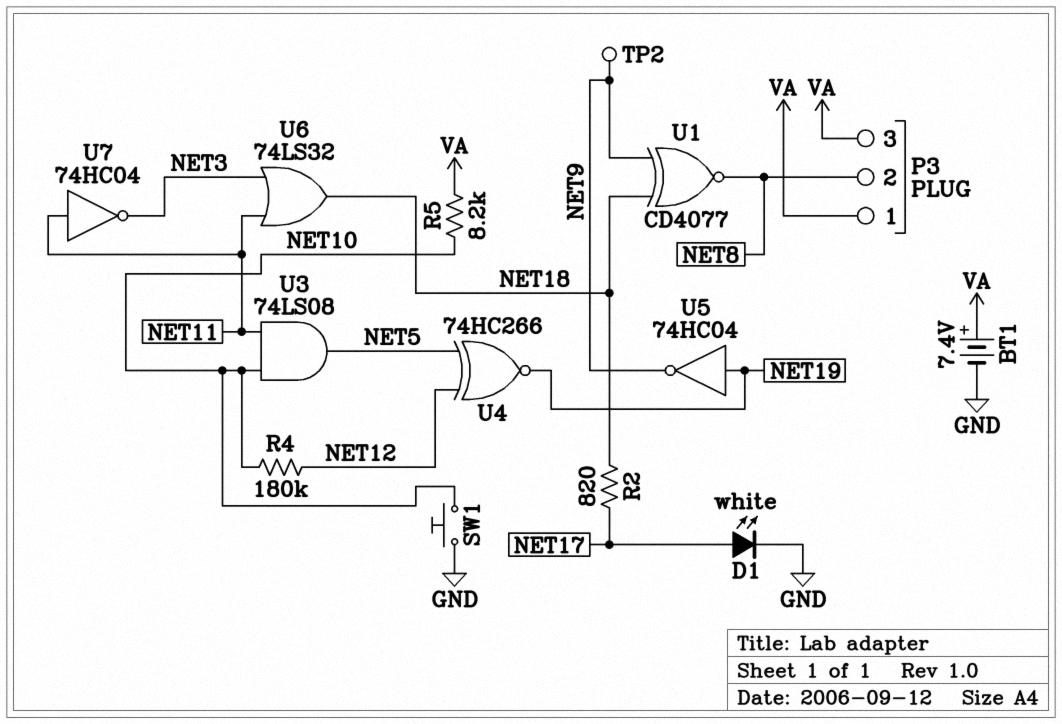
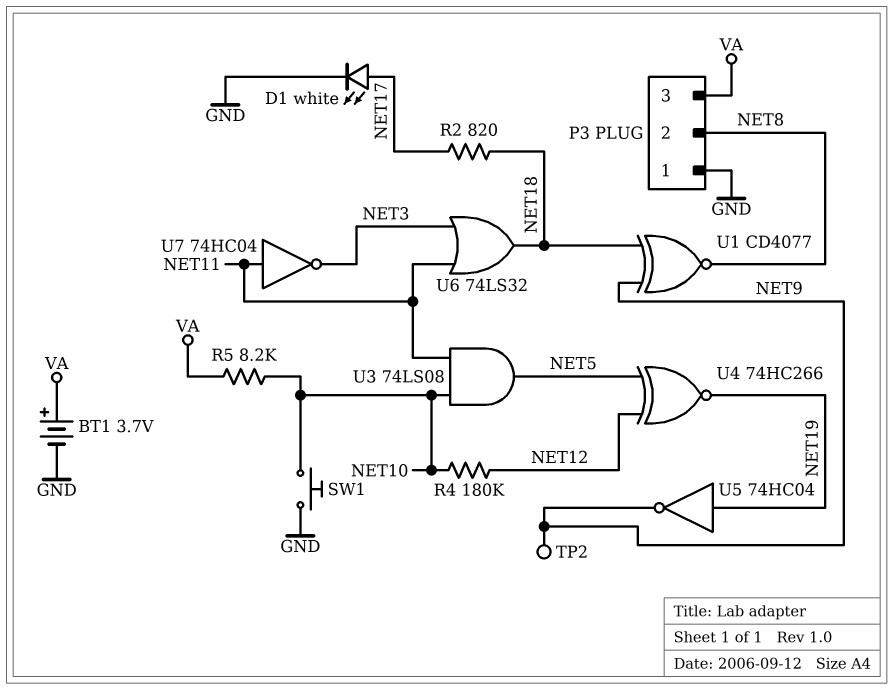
BT1: 7.4V (plus VA, minus GND) -> 3.7V (plus VA, minus GND)
P3 pin 1: VA -> GND

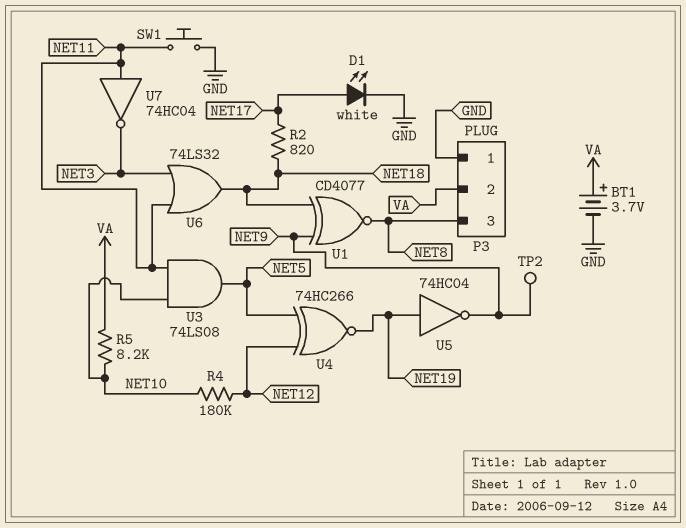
P3 pin 2: NET8 -> VA
P3 pin 3: VA -> NET8
SW1: button (GND, NET10) -> button (GND, NET11)

